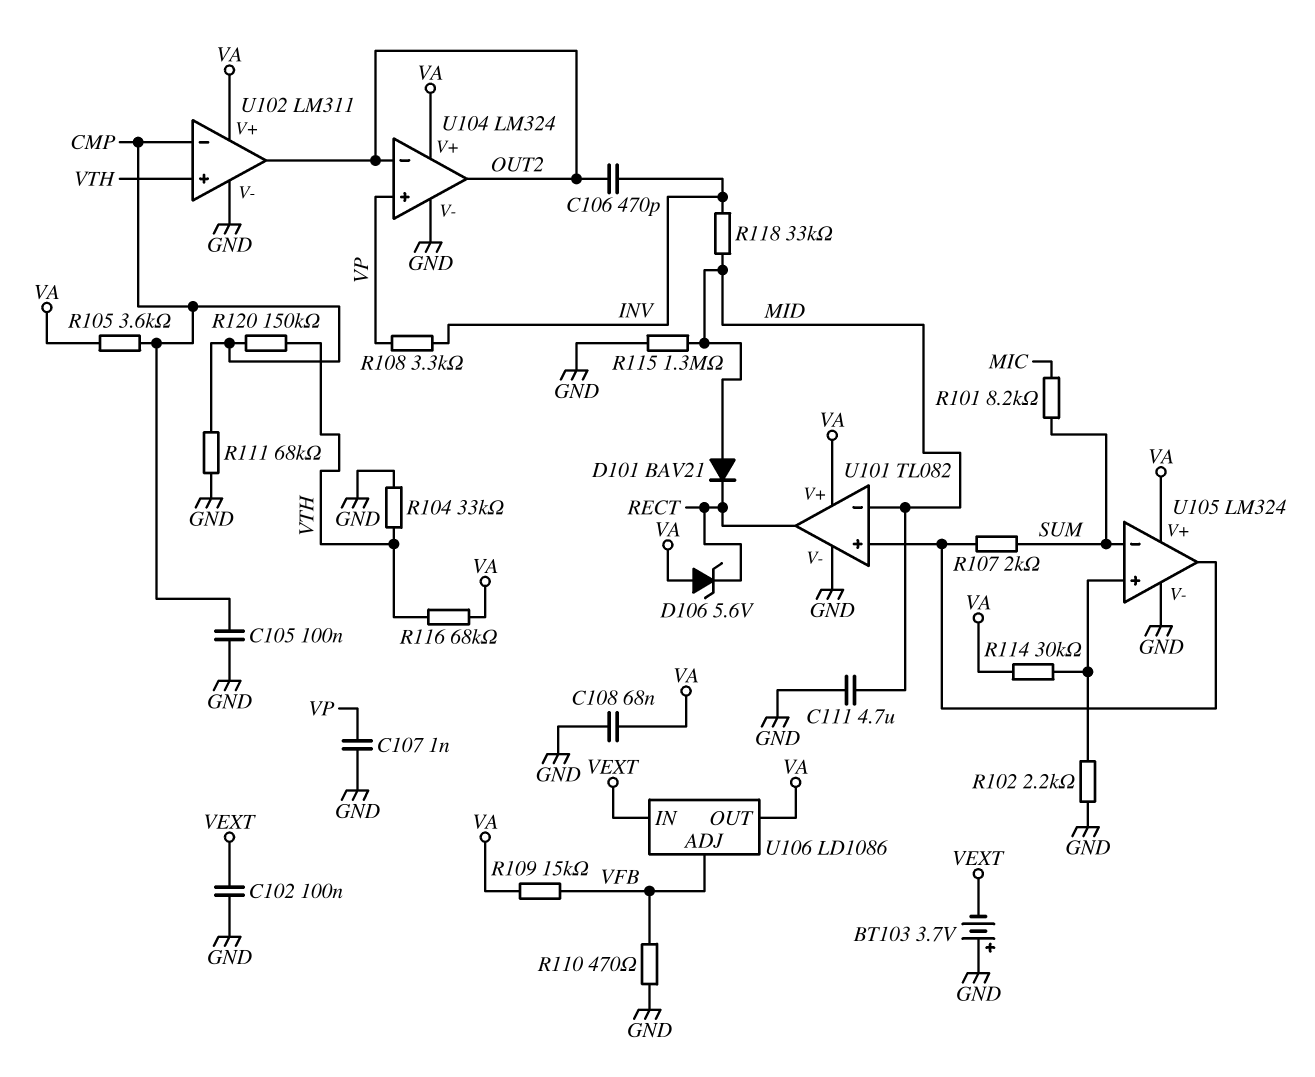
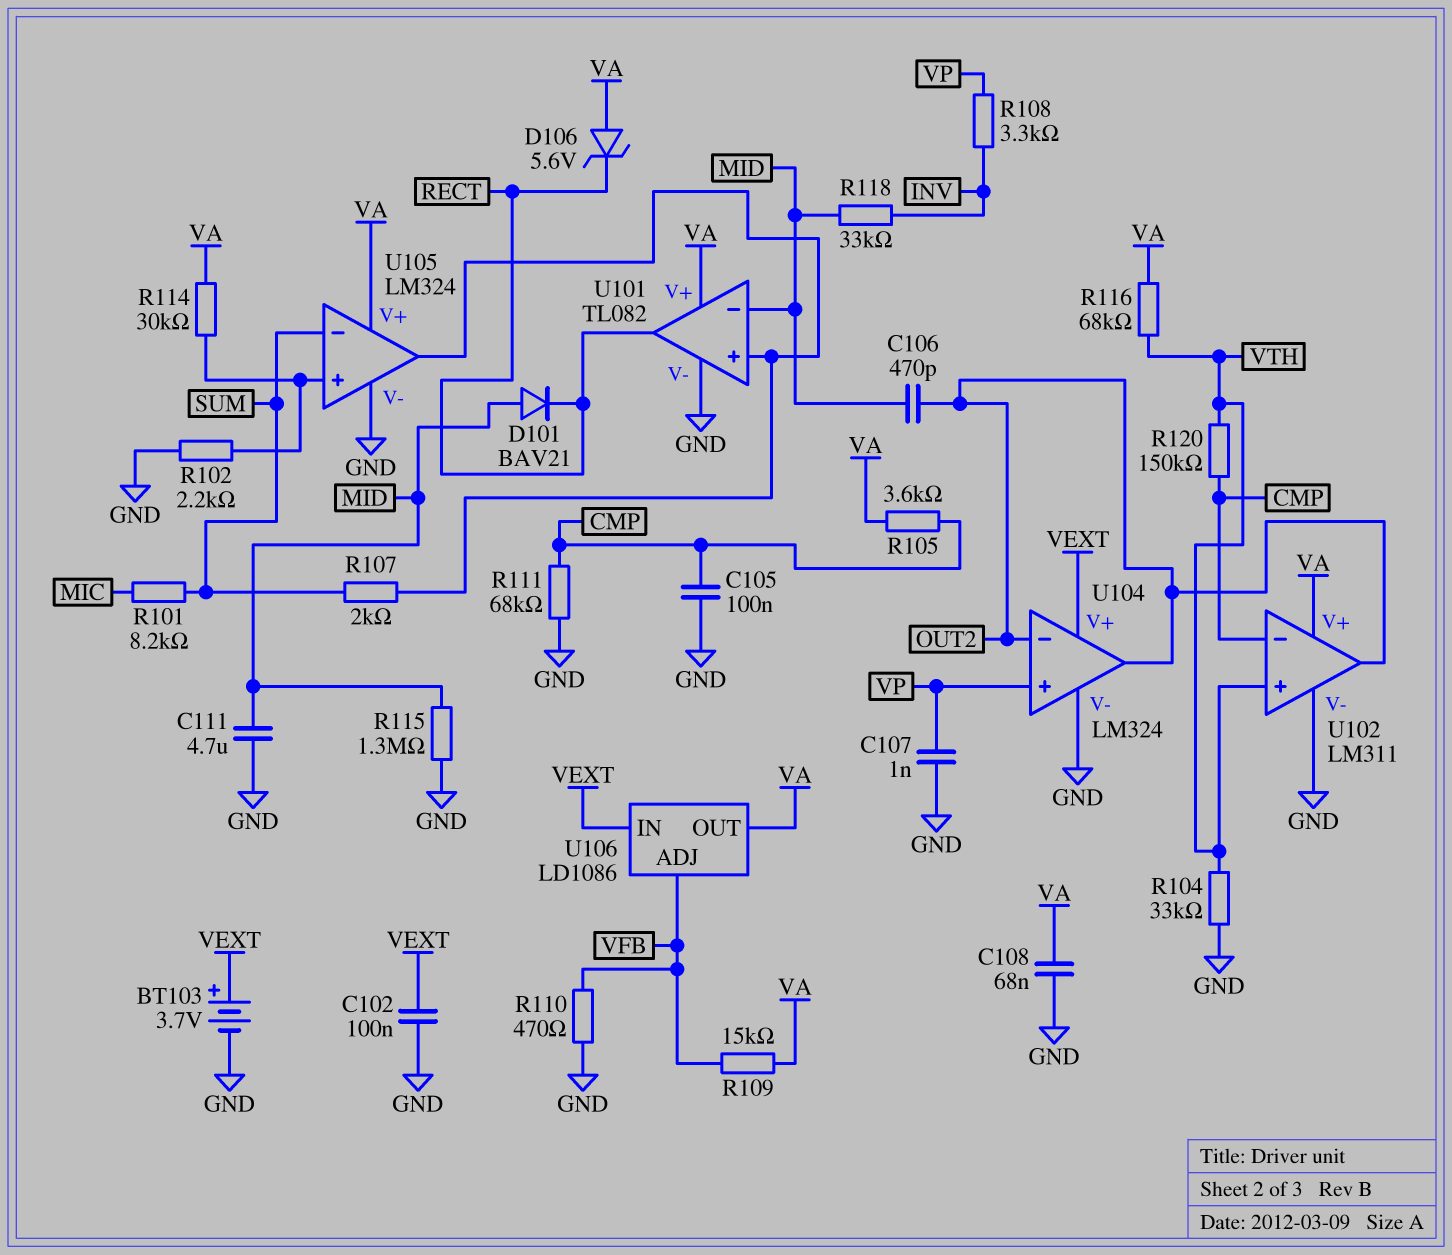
BT103: 3.7V (plus GND, minus VEXT) -> 3.7V (plus VEXT, minus GND)
C106: 470pF (INV, OUT2) -> 470pF (MID, OUT2)
U104 pin V+: VA -> VEXT

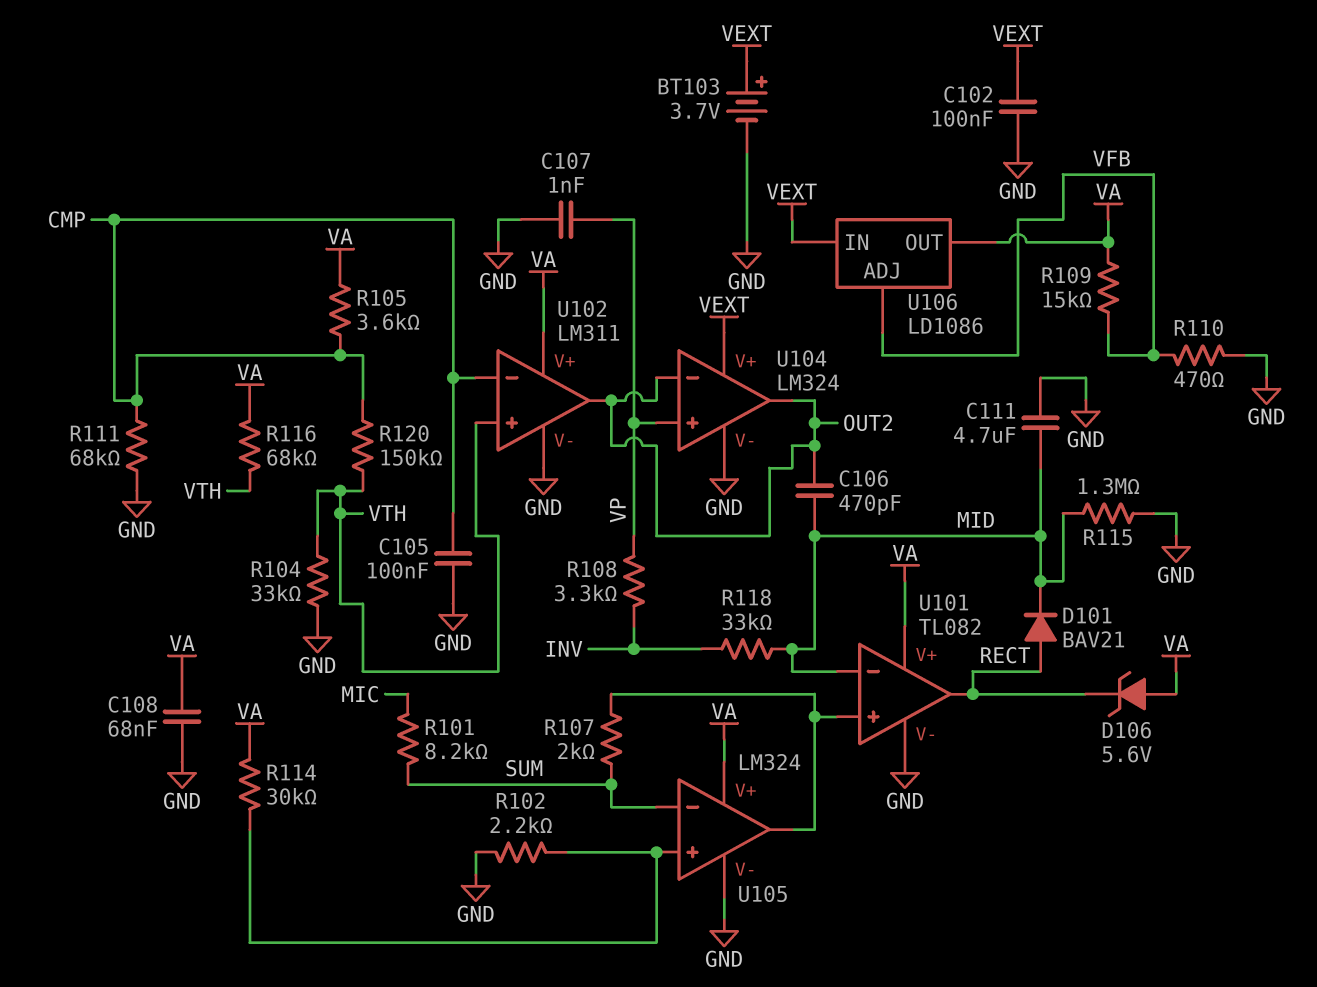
D101: diode BAV21 (A MID, K RECT) -> diode BAV21 (A RECT, K MID)

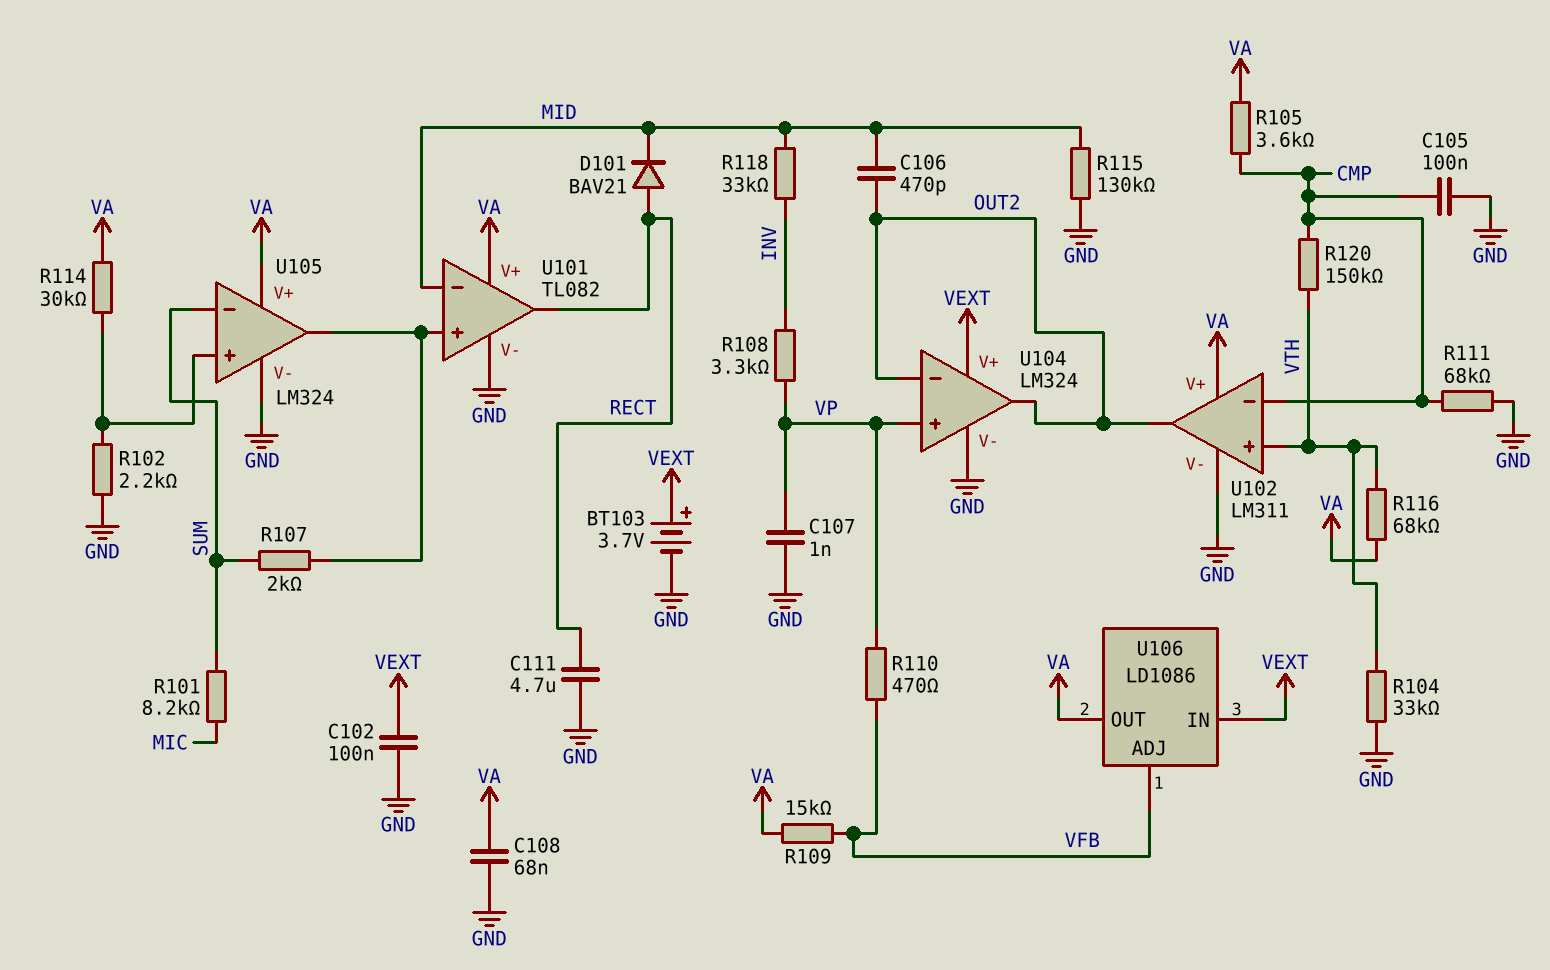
C111: 4.7uF (GND, MID) -> 4.7uF (GND, RECT)
D106: zener 5.6V (A VA, K RECT) -> none
R110: 470 (GND, VFB) -> 470 (VFB, VP)
R115: 1.3M (GND, MID) -> 130k (GND, MID)

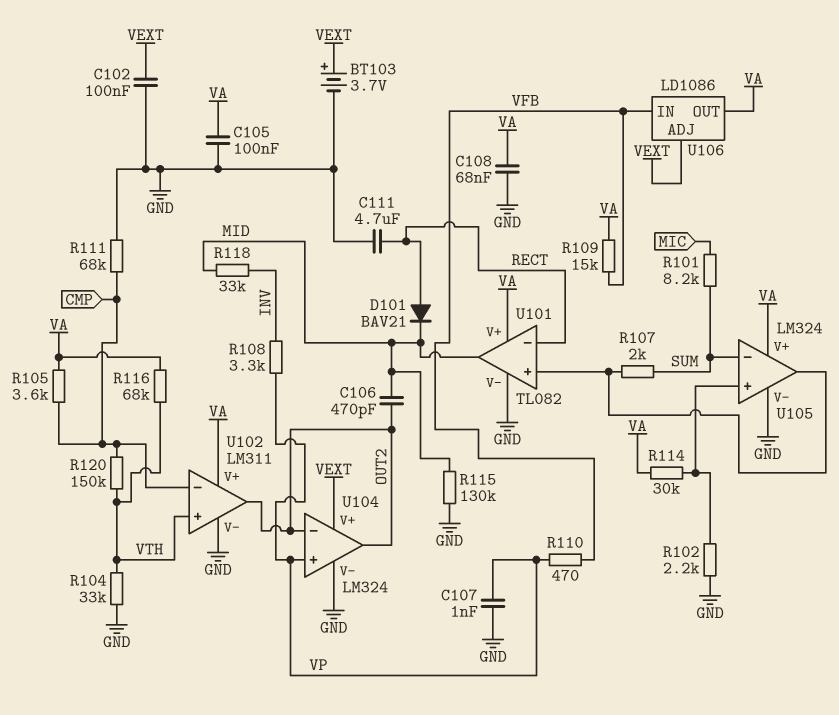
C105: 100nF (CMP, GND) -> 100nF (GND, VA)
U101 pin in-: MID -> RECT
U101 pin out: RECT -> MID
U106 pin ADJ: VFB -> VEXT
U106 pin IN: VEXT -> VFB

